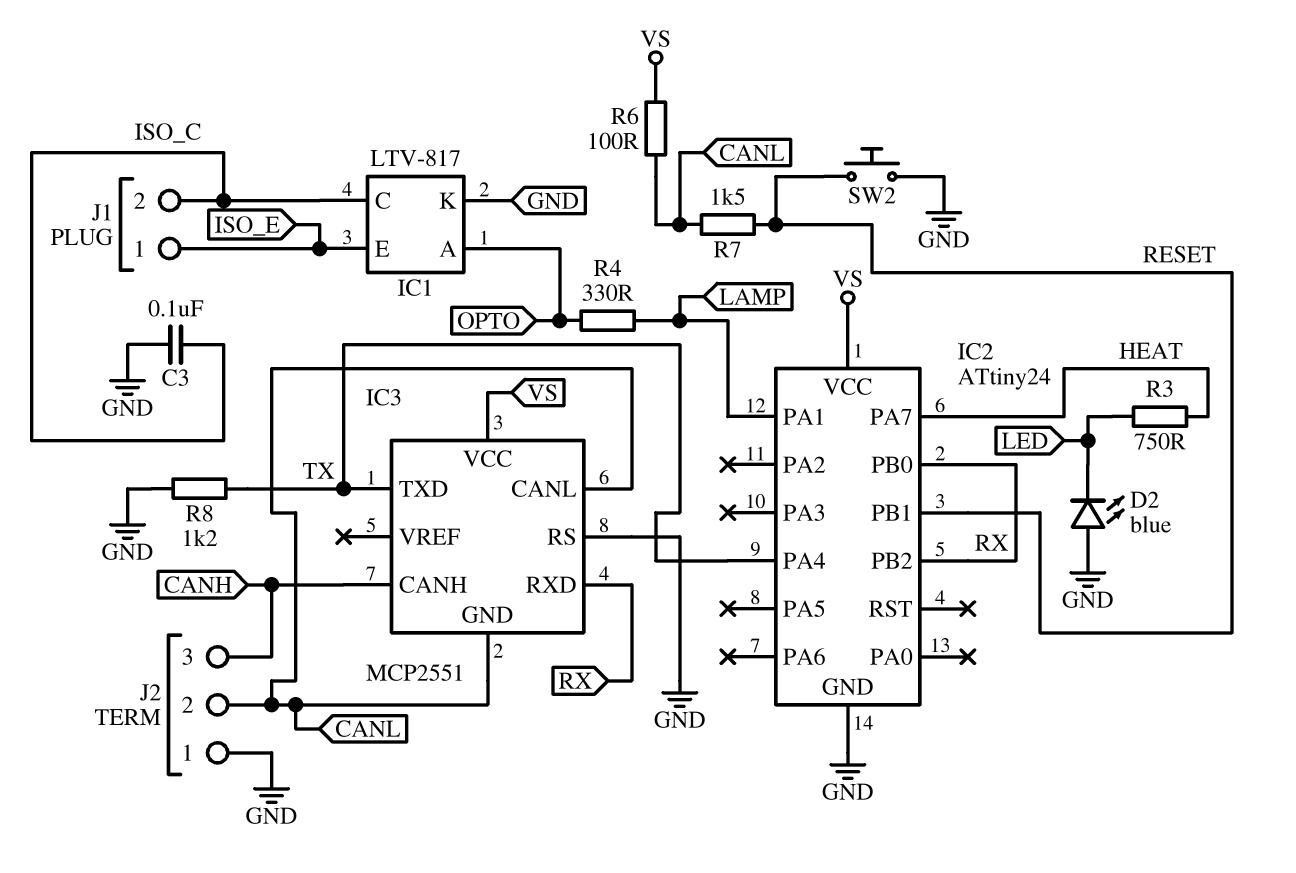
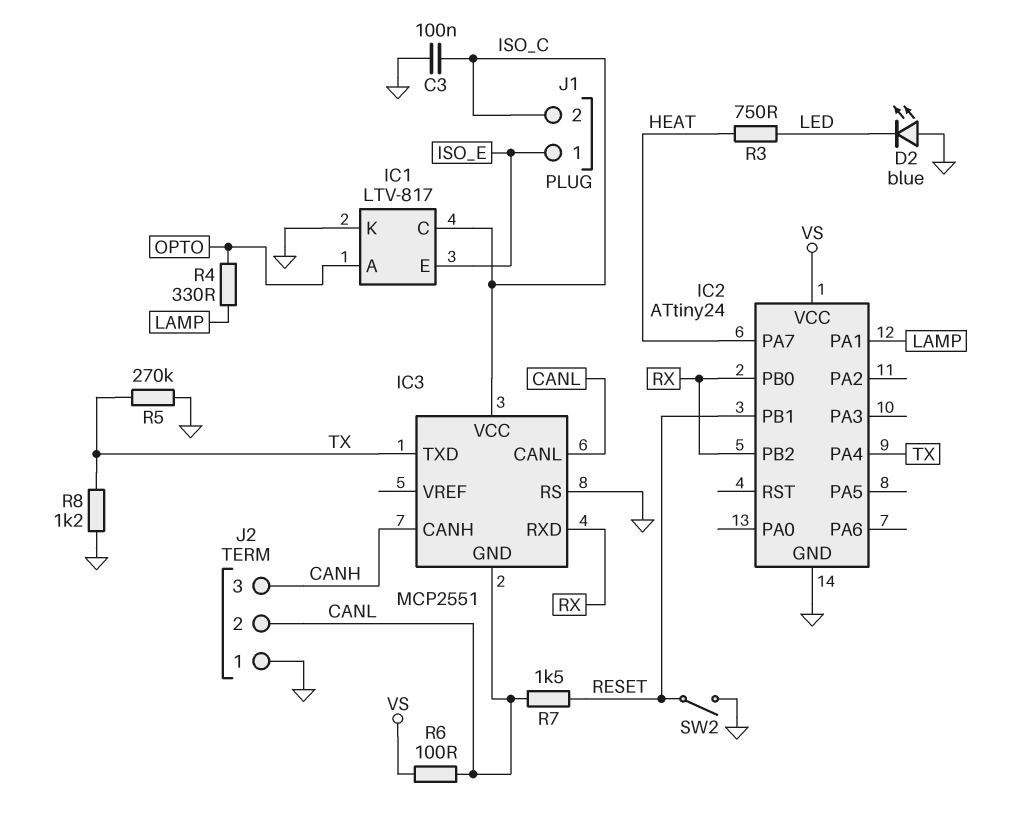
IC3 pin VCC: VS -> ISO_C
R5: none -> 270k (GND, TX)
SW2: button (GND, RESET) -> switch (GND, RESET)

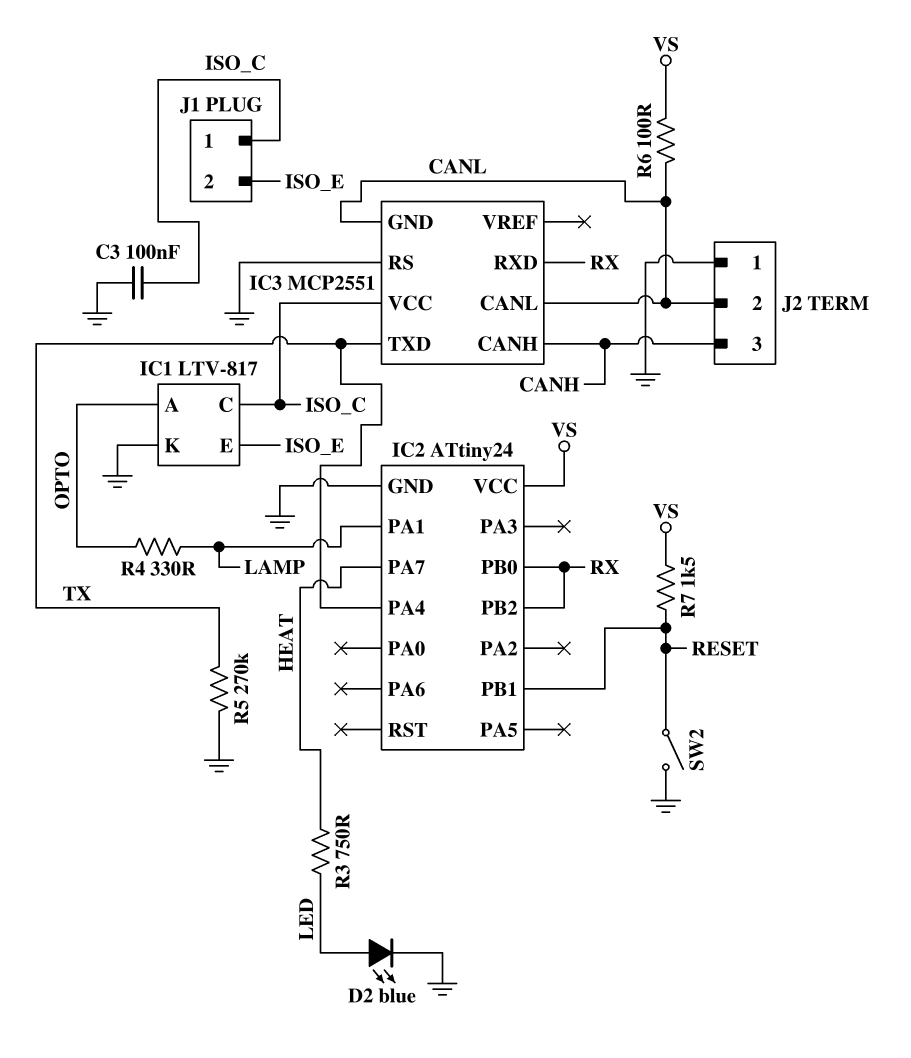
D2: LED blue (A GND, K LED) -> LED blue (A LED, K GND)
J1 pin 1: ISO_E -> ISO_C
J1 pin 2: ISO_C -> ISO_E
R7: 1.5k (CANL, RESET) -> 1.5k (RESET, VS)
R8: 1.2k (GND, TX) -> none

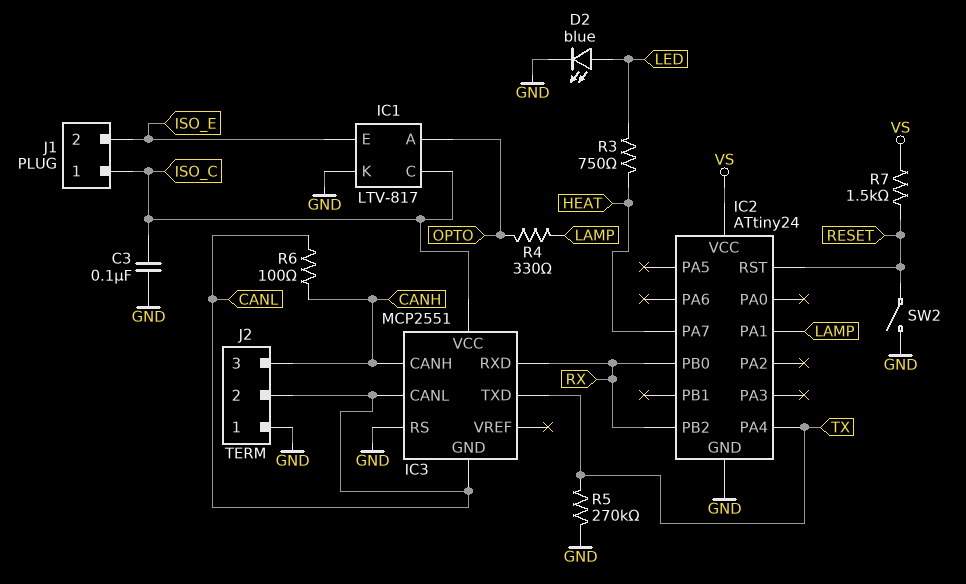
IC2 pin PB1: RESET -> none
IC2 pin RST: none -> RESET
R6: 100 (CANL, VS) -> 100 (CANH, CANL)

